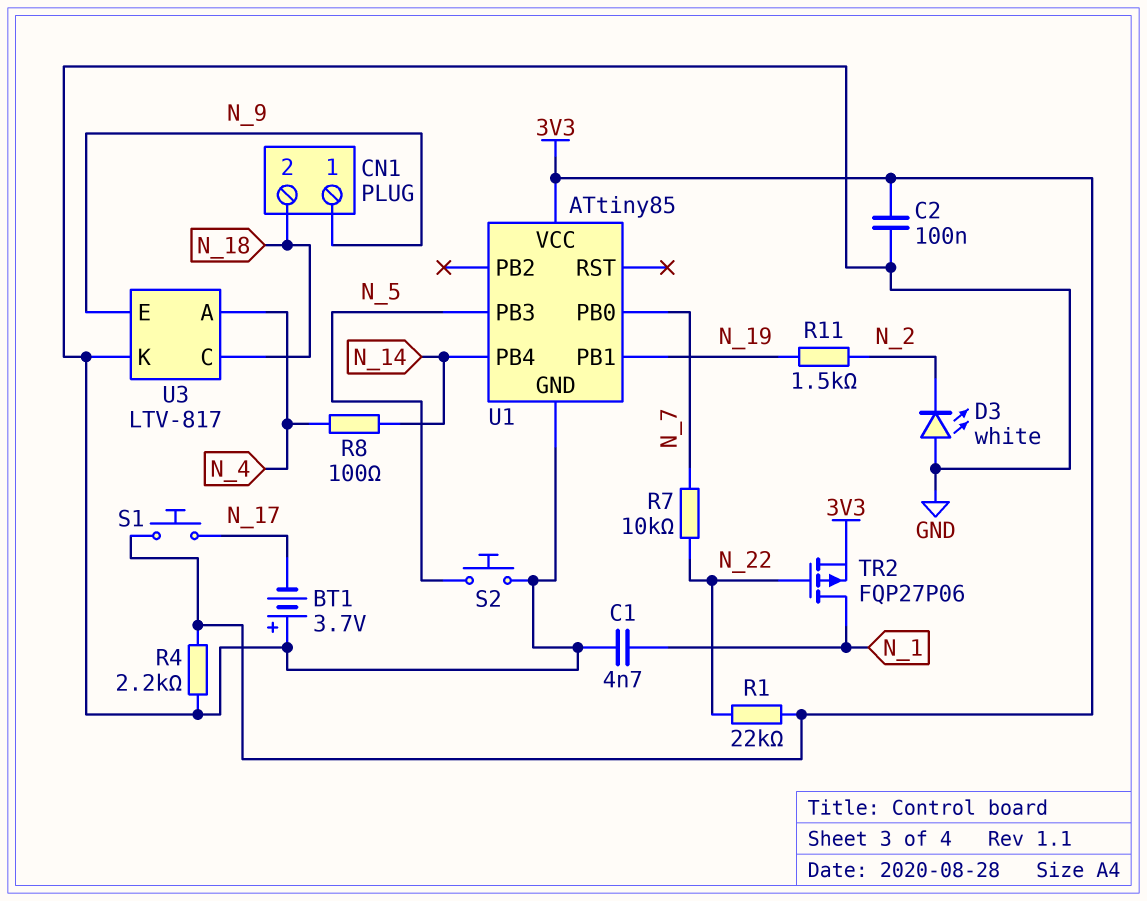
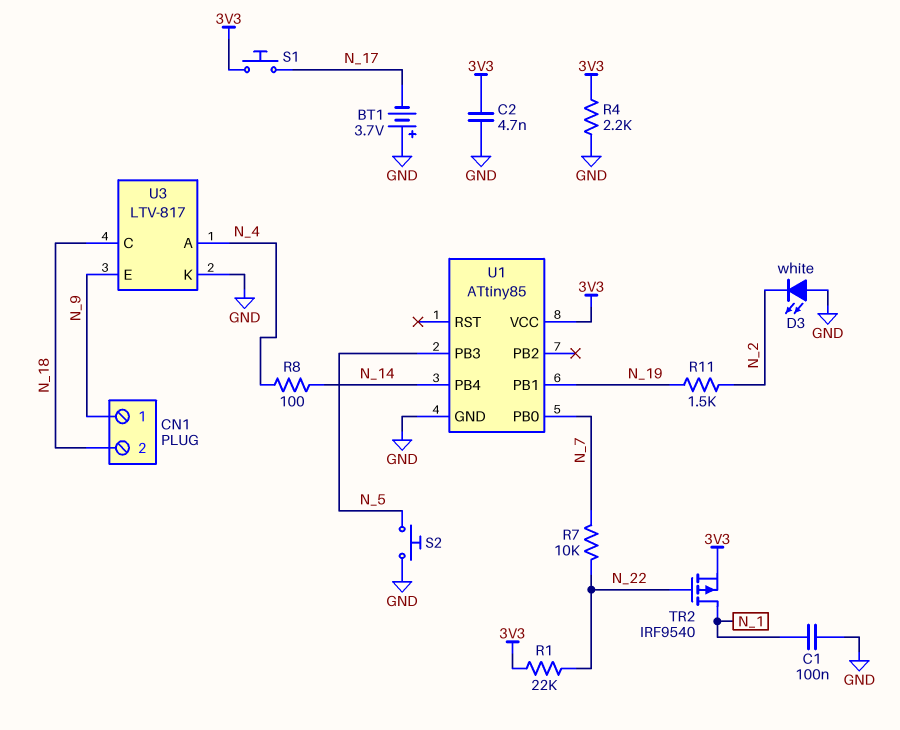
C1: 4.7nF (GND, N_1) -> 100nF (GND, N_1)
C2: 100nF (3V3, GND) -> 4.7nF (3V3, GND)
TR2: PMOS FQP27P06 (G N_22, D N_1, S 3V3) -> PMOS IRF9540 (G N_22, D N_1, S 3V3)

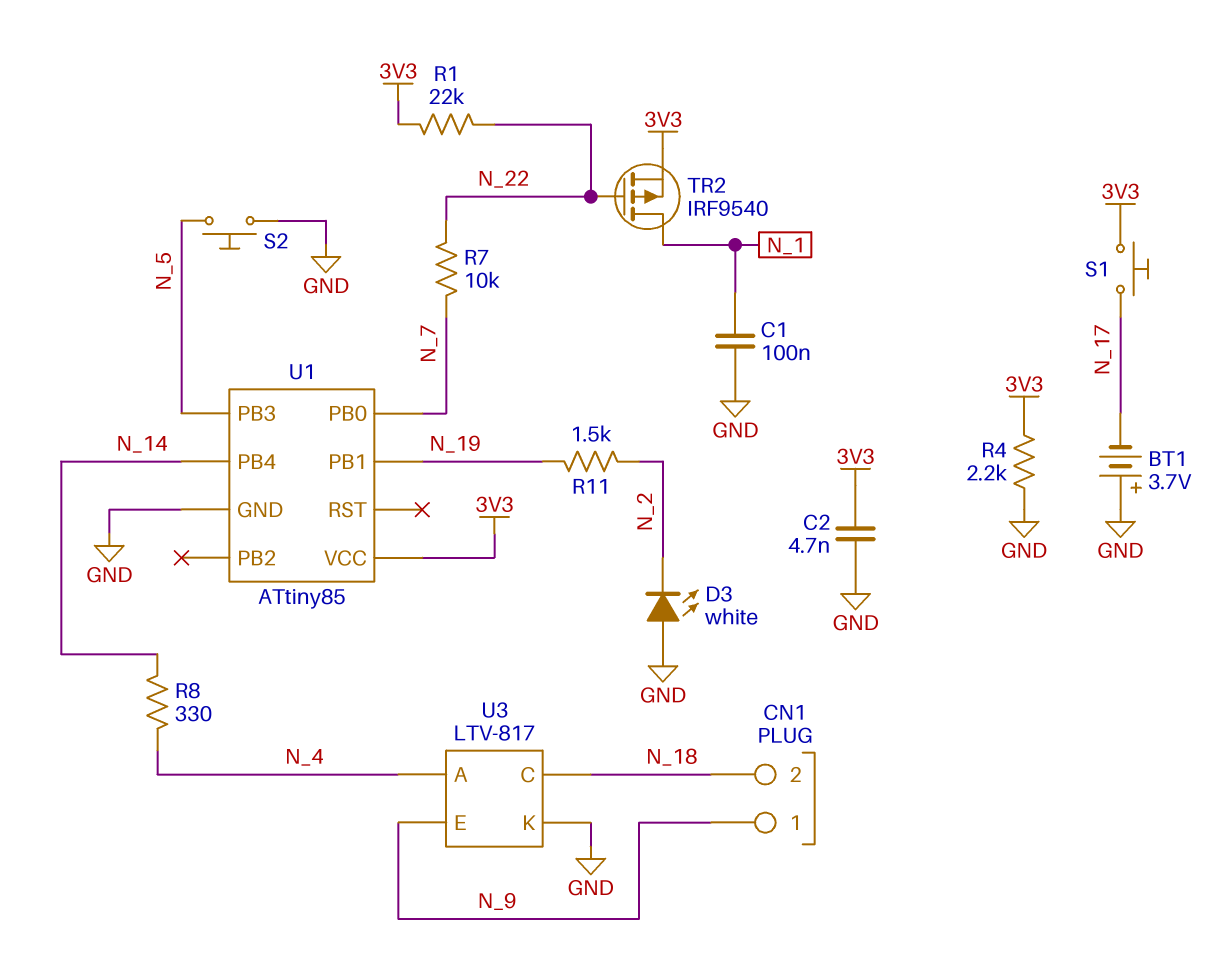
R8: 100 (N_4, N_14) -> 330 (N_4, N_14)

